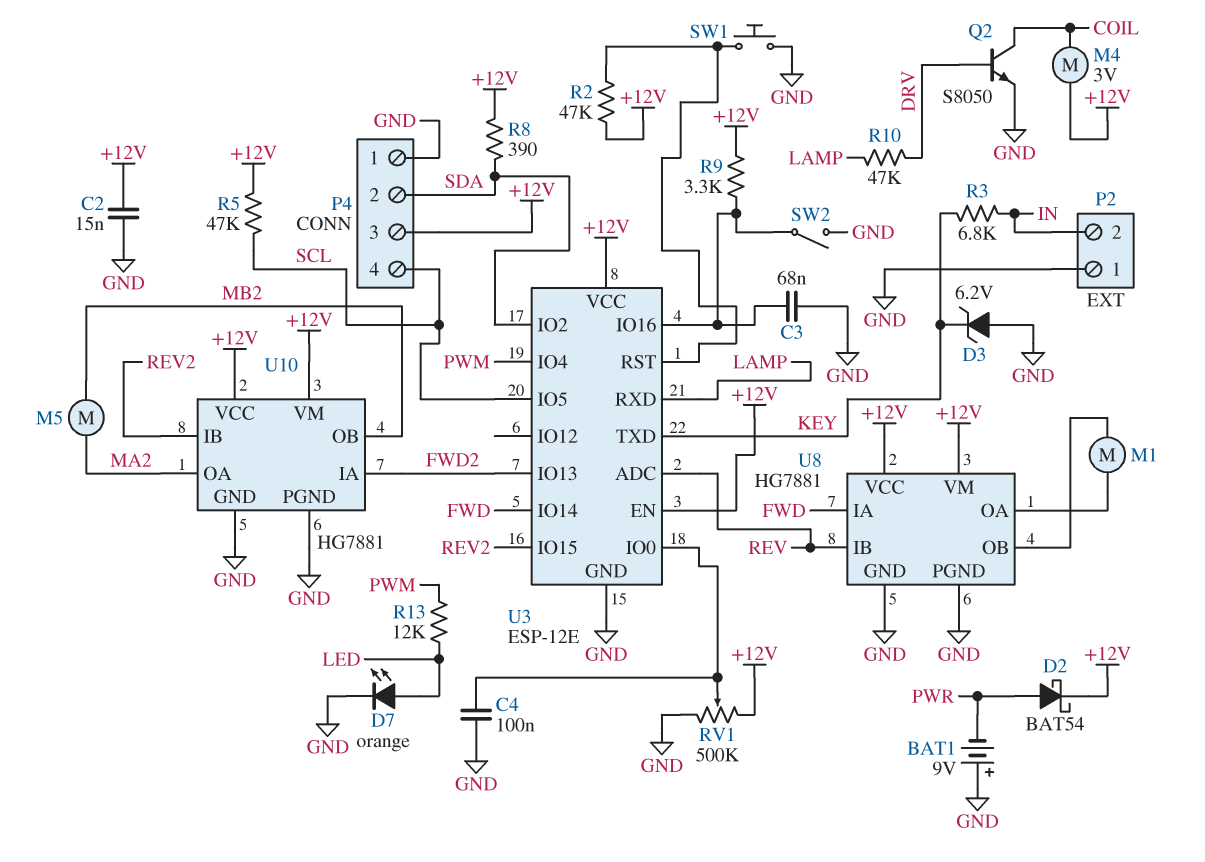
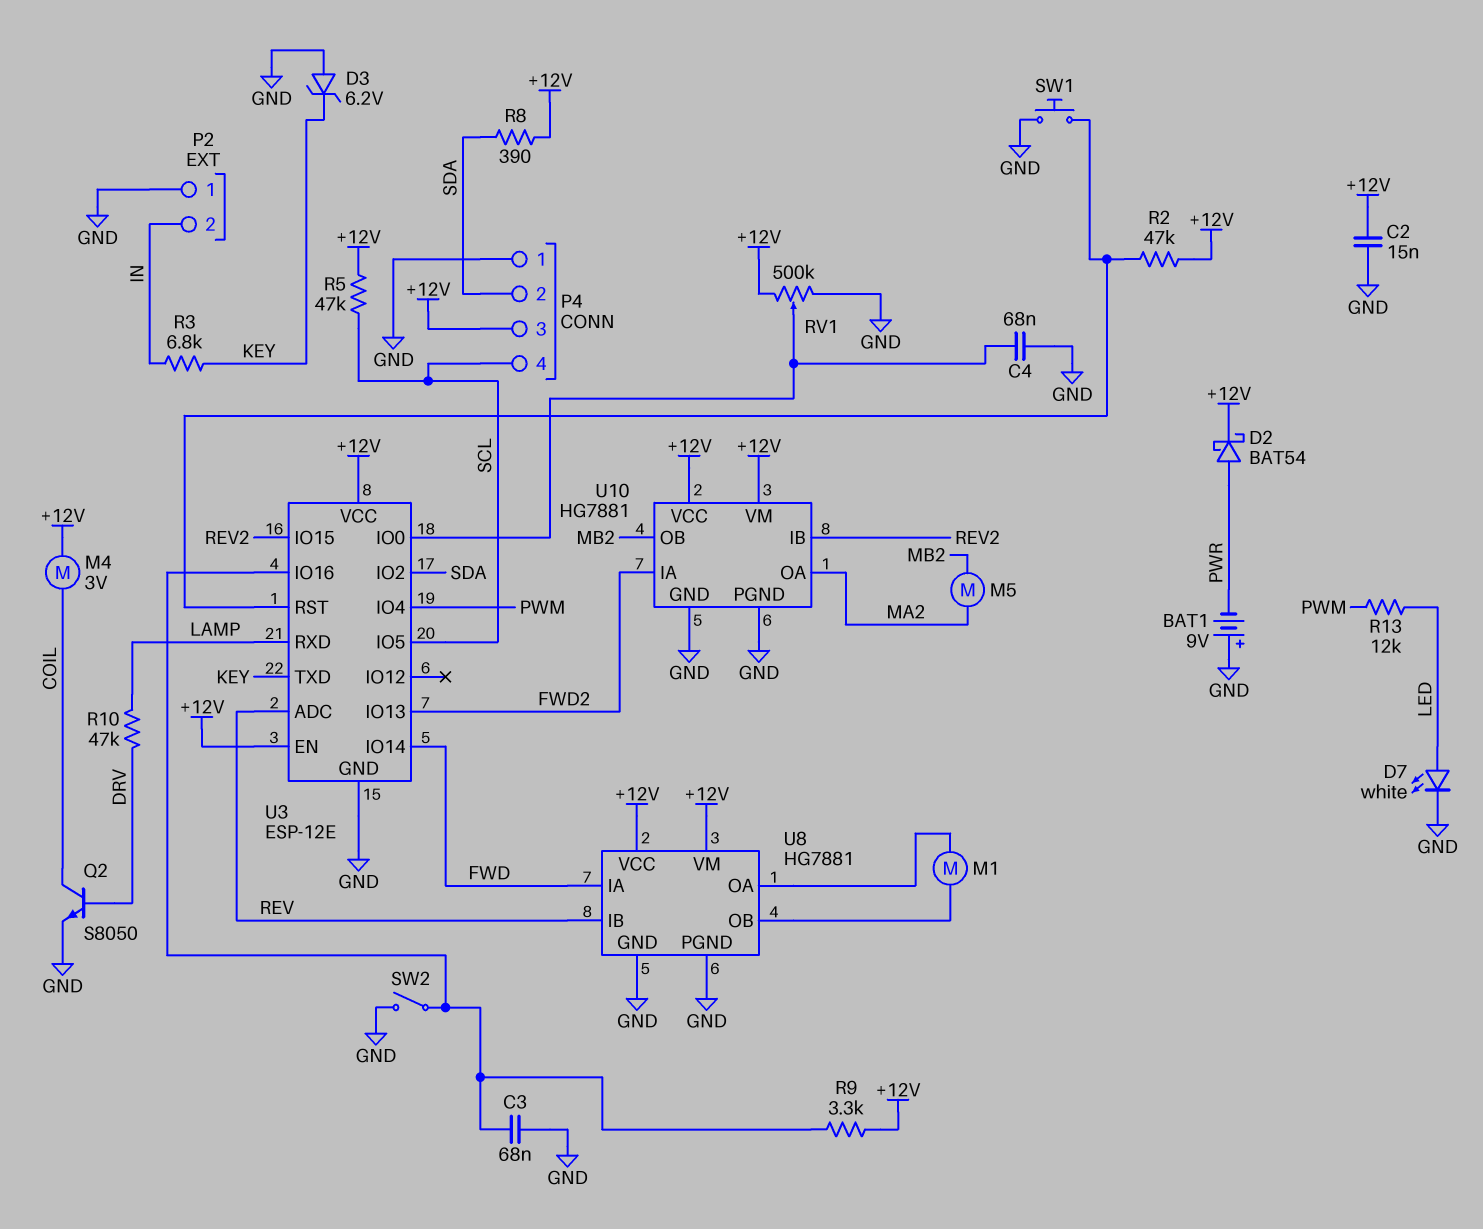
C4: 100nF (GND, U3/IO0) -> 68nF (GND, U3/IO0)
D7: LED orange (A LED, K GND) -> LED white (A LED, K GND)

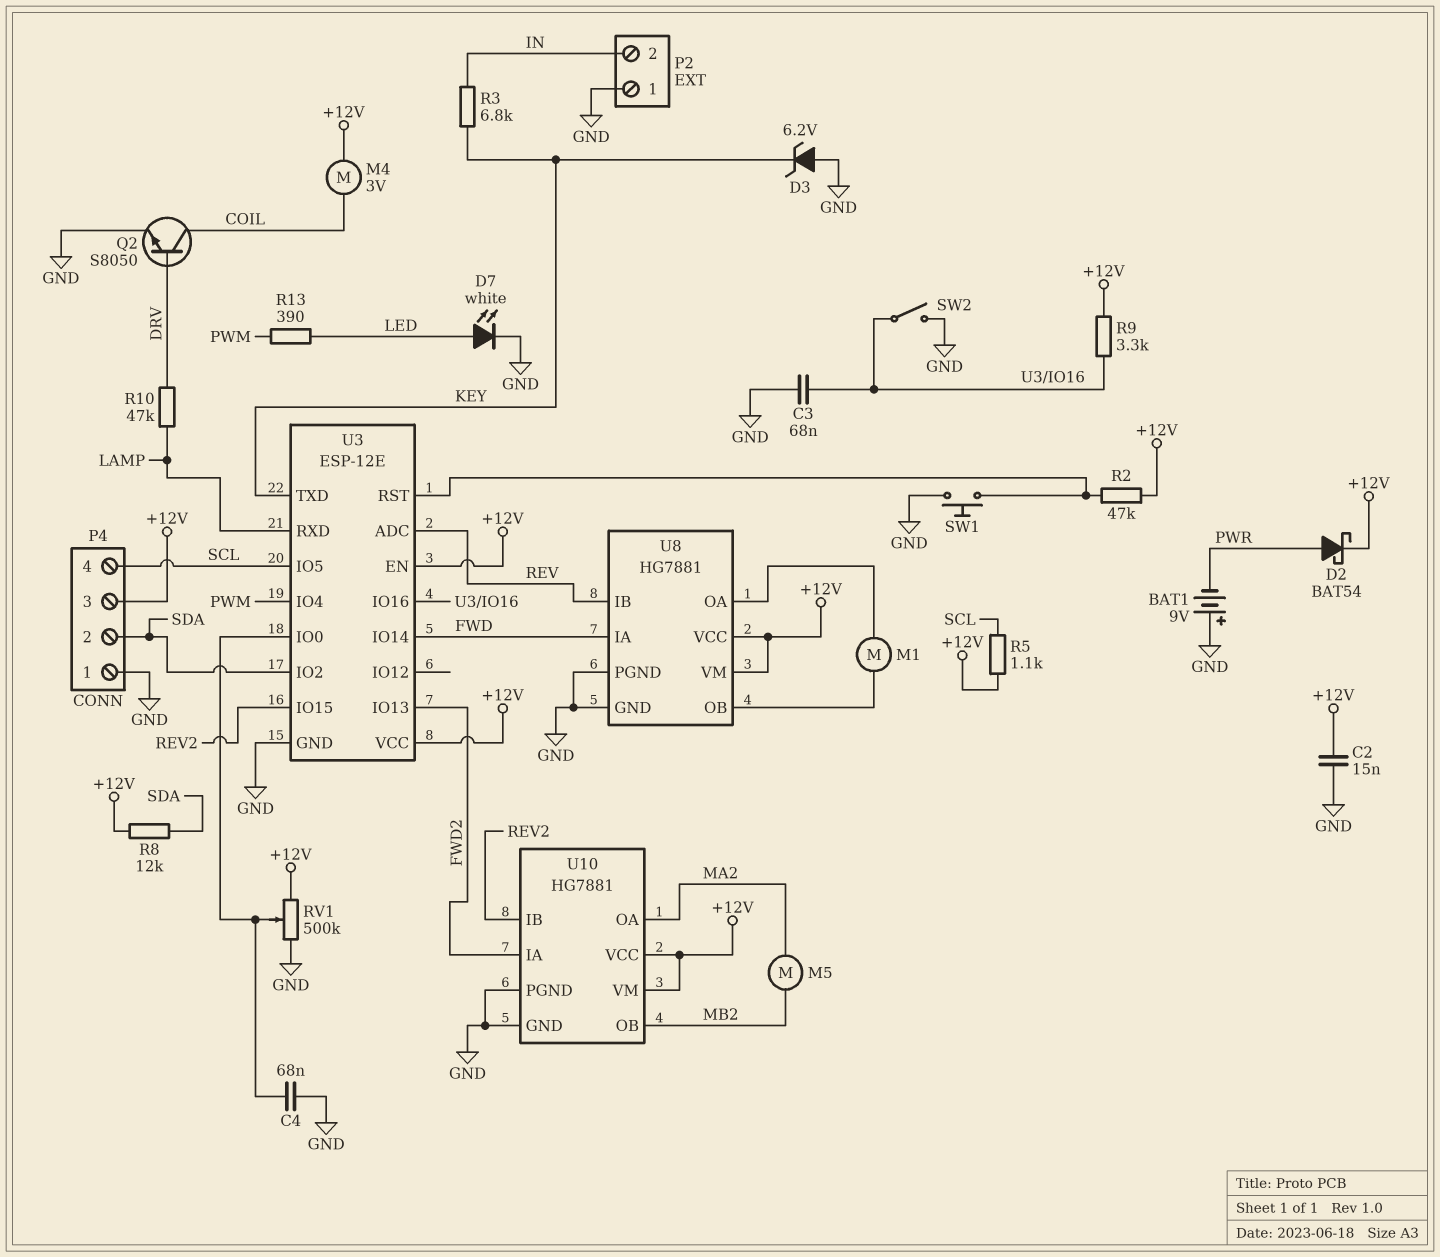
R5: 47k (+12V, SCL) -> 1.1k (+12V, SCL)
R8: 390 (+12V, SDA) -> 12k (+12V, SDA)
R13: 12k (LED, PWM) -> 390 (LED, PWM)

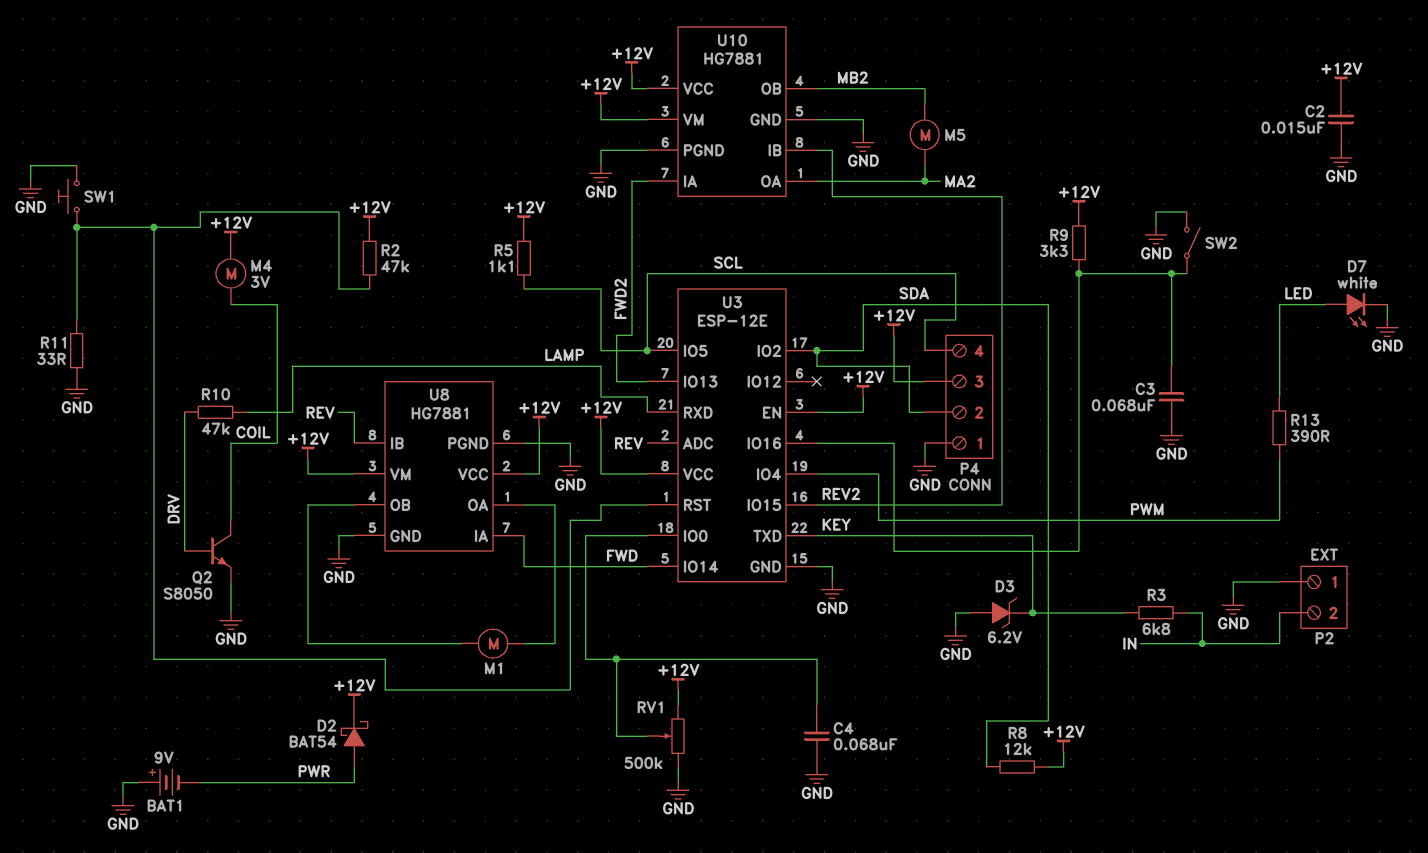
R11: none -> 33 (GND, U3/RST)

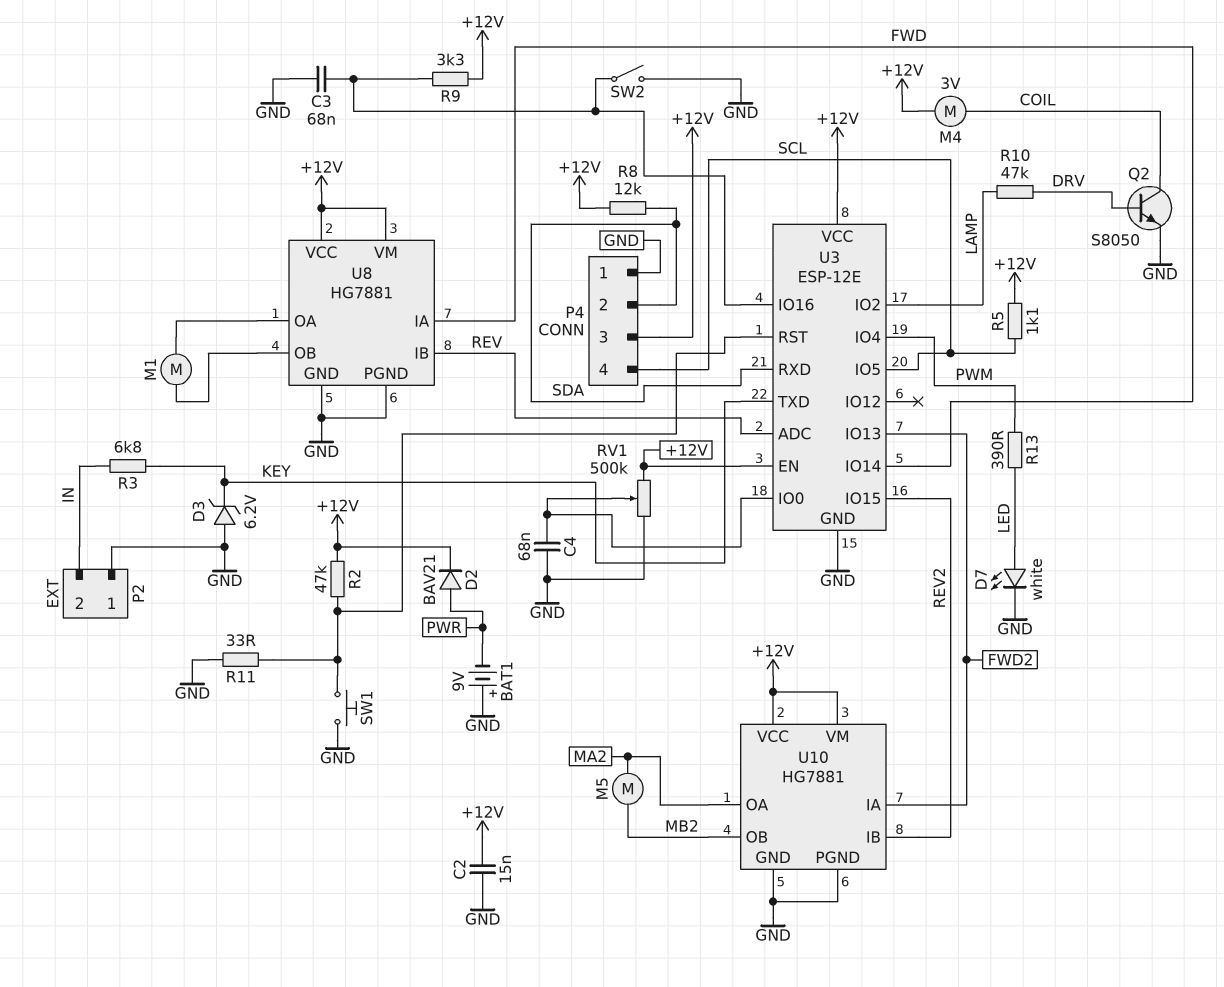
D2: schottky BAT54 (A PWR, K +12V) -> diode BAV21 (A PWR, K +12V)
U3 pin IO2: SDA -> LAMP
U3 pin RXD: LAMP -> SDA

